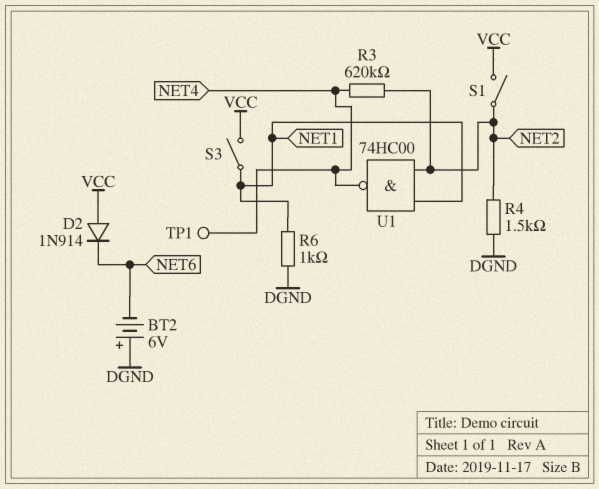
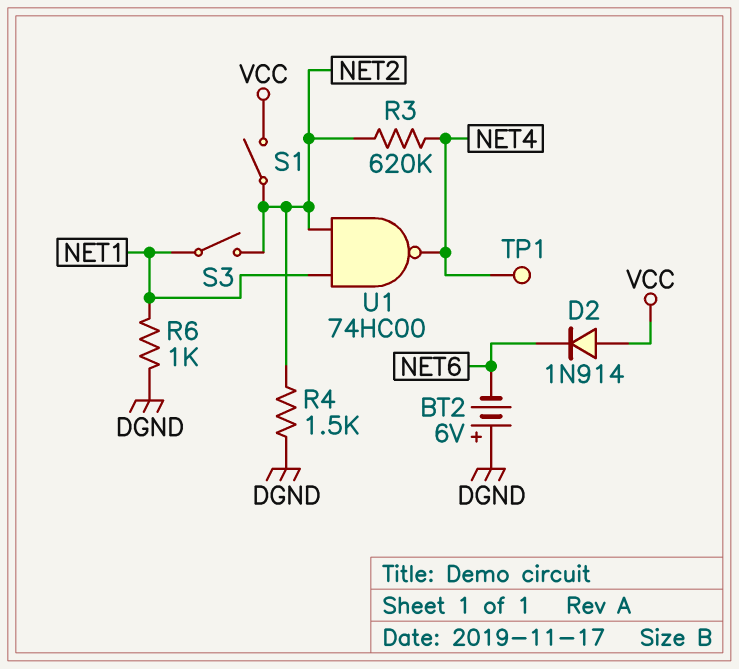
S3: switch (NET1, VCC) -> switch (NET1, NET2)

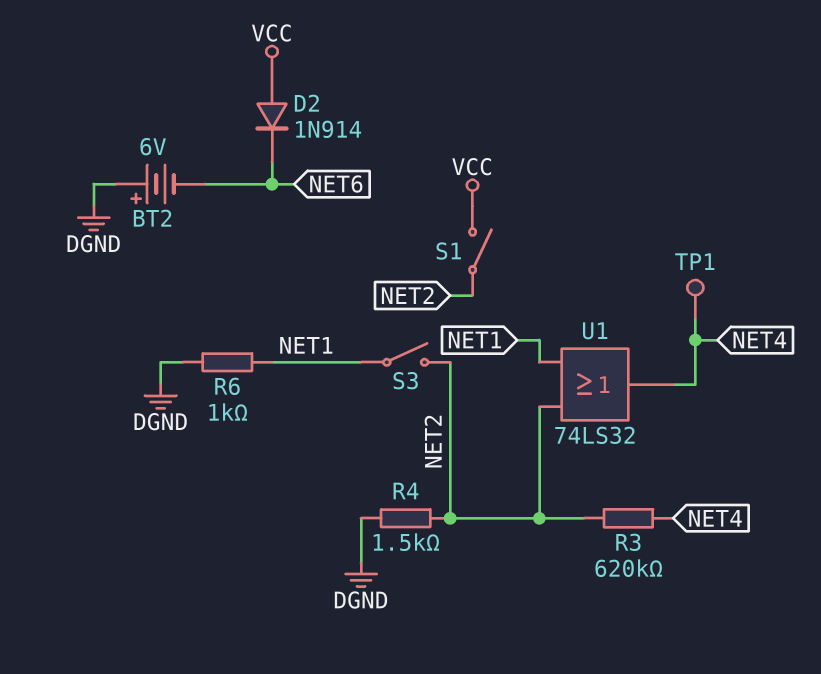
U1: NAND 74HC00 (in NET1, in NET2, out NET4) -> OR 74LS32 (in NET1, in NET2, out NET4)

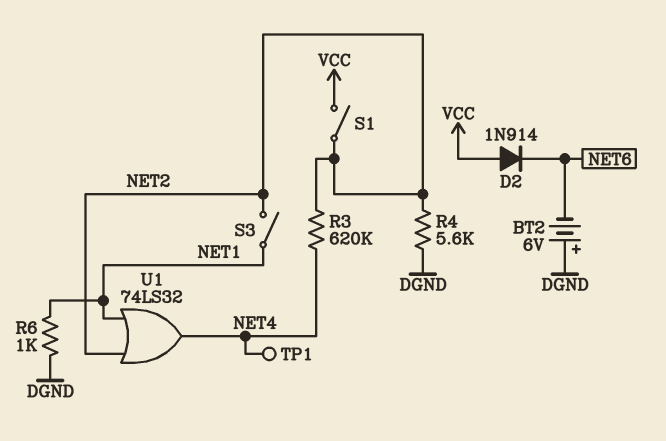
R4: 1.5k (DGND, NET2) -> 5.6k (DGND, NET2)

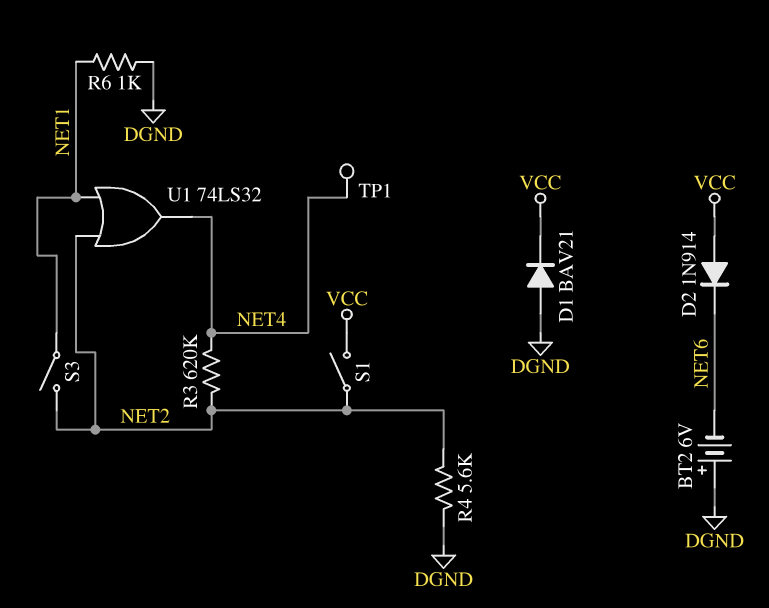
D1: none -> diode BAV21 (A DGND, K VCC)

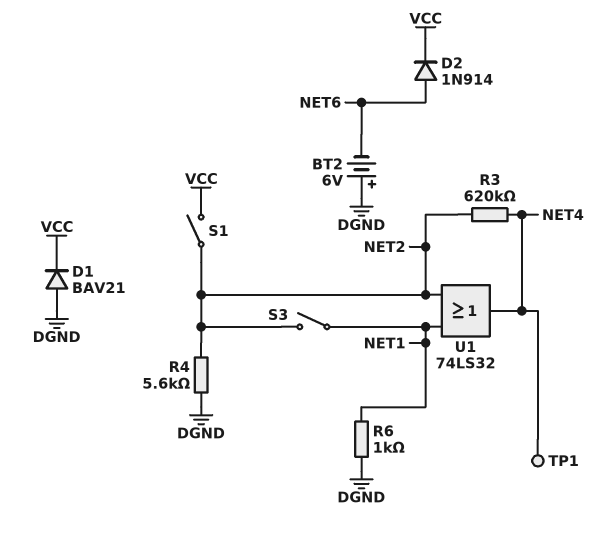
D2: diode 1N914 (A VCC, K NET6) -> diode 1N914 (A NET6, K VCC)

